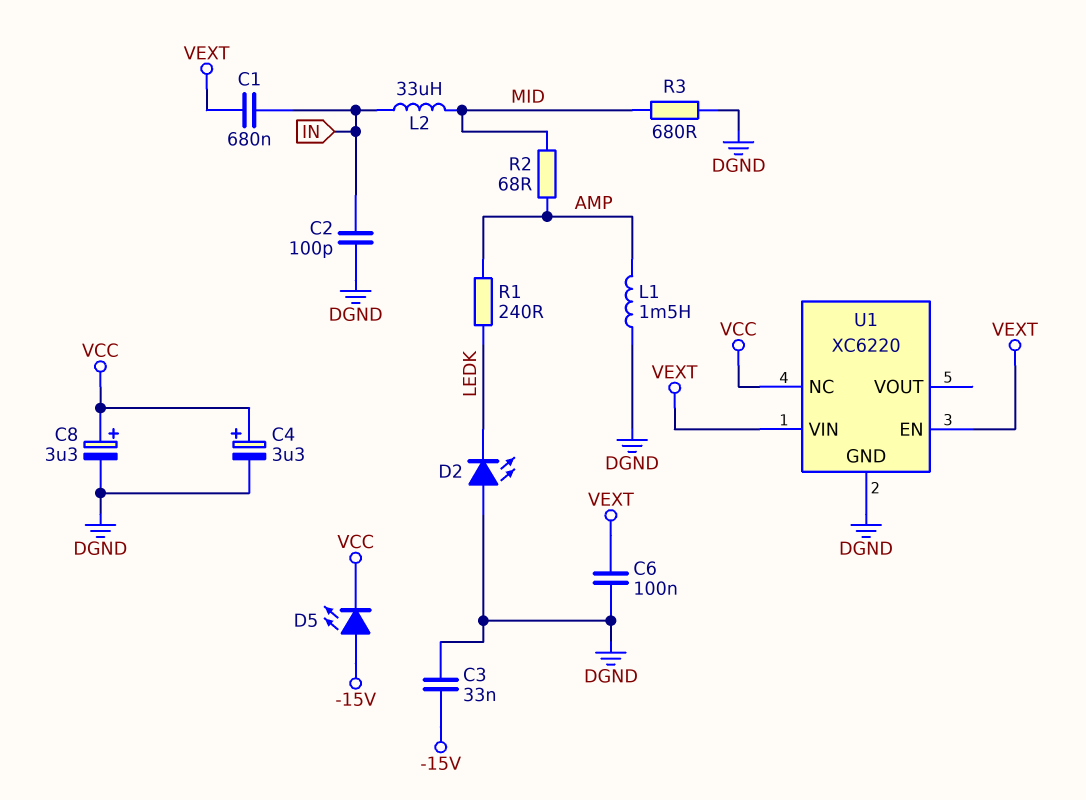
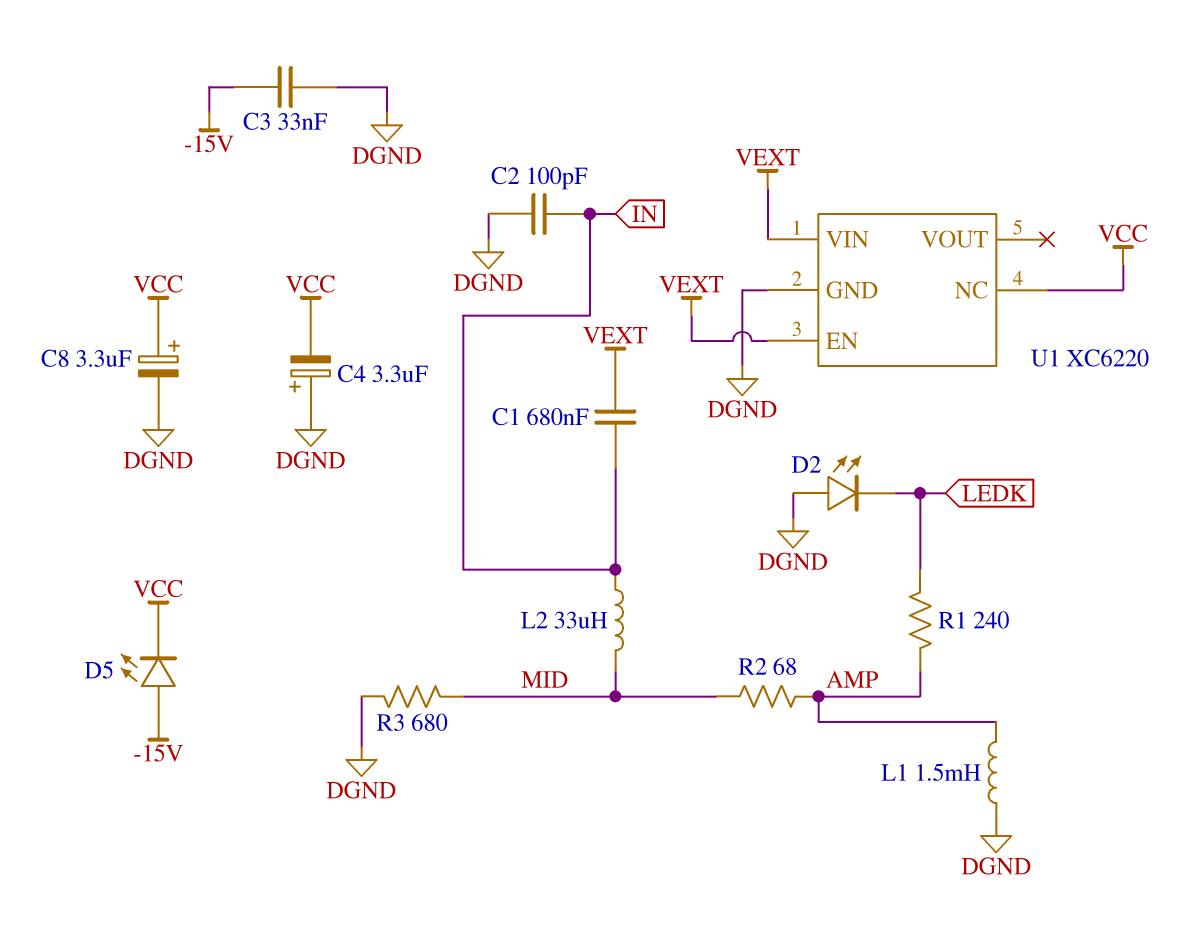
C4: 3.3uF (plus VCC, minus DGND) -> 3.3uF (plus DGND, minus VCC)
C6: 100nF (DGND, VEXT) -> none

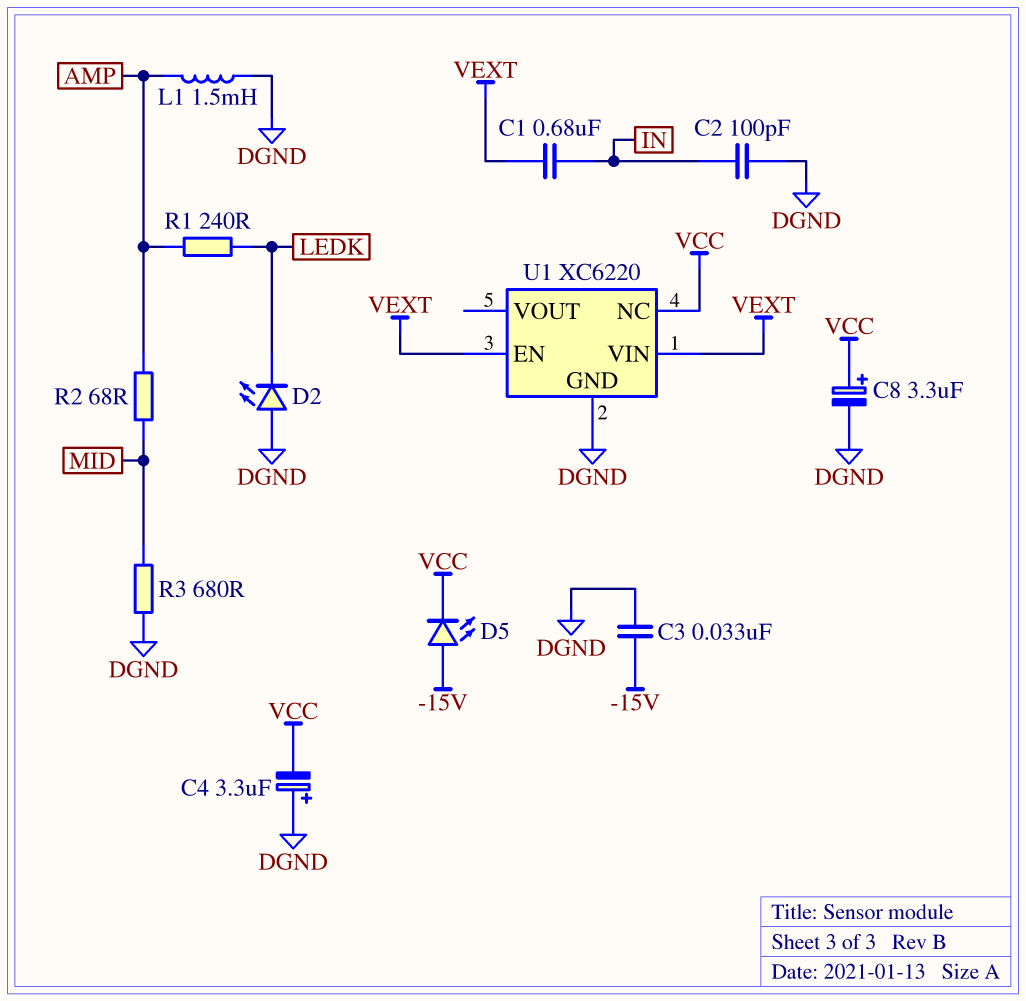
L2: 33uH (IN, MID) -> none

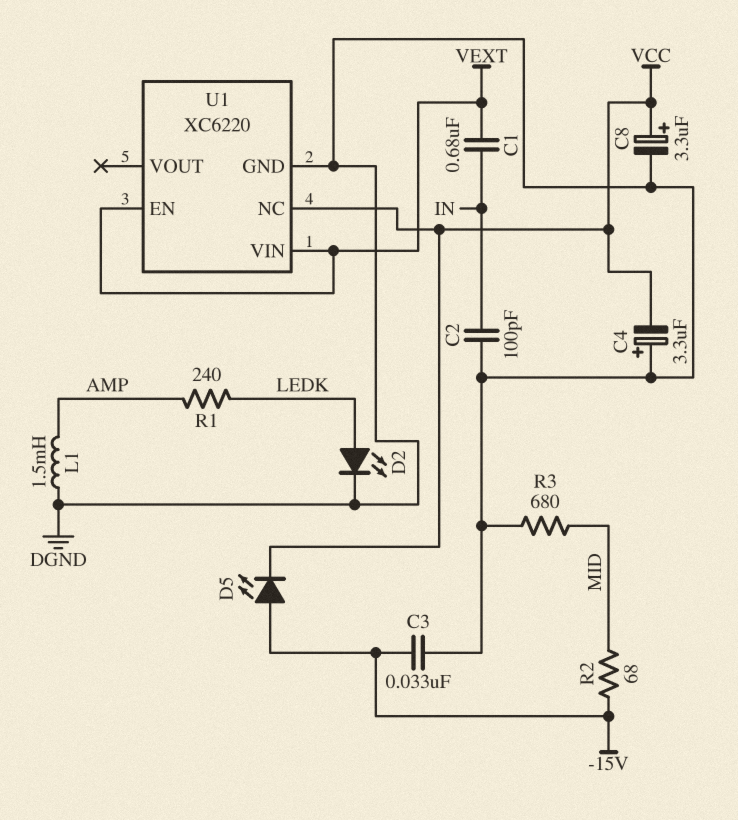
D2: LED (A DGND, K LEDK) -> LED (A LEDK, K DGND)
R2: 68 (AMP, MID) -> 68 (-15V, MID)

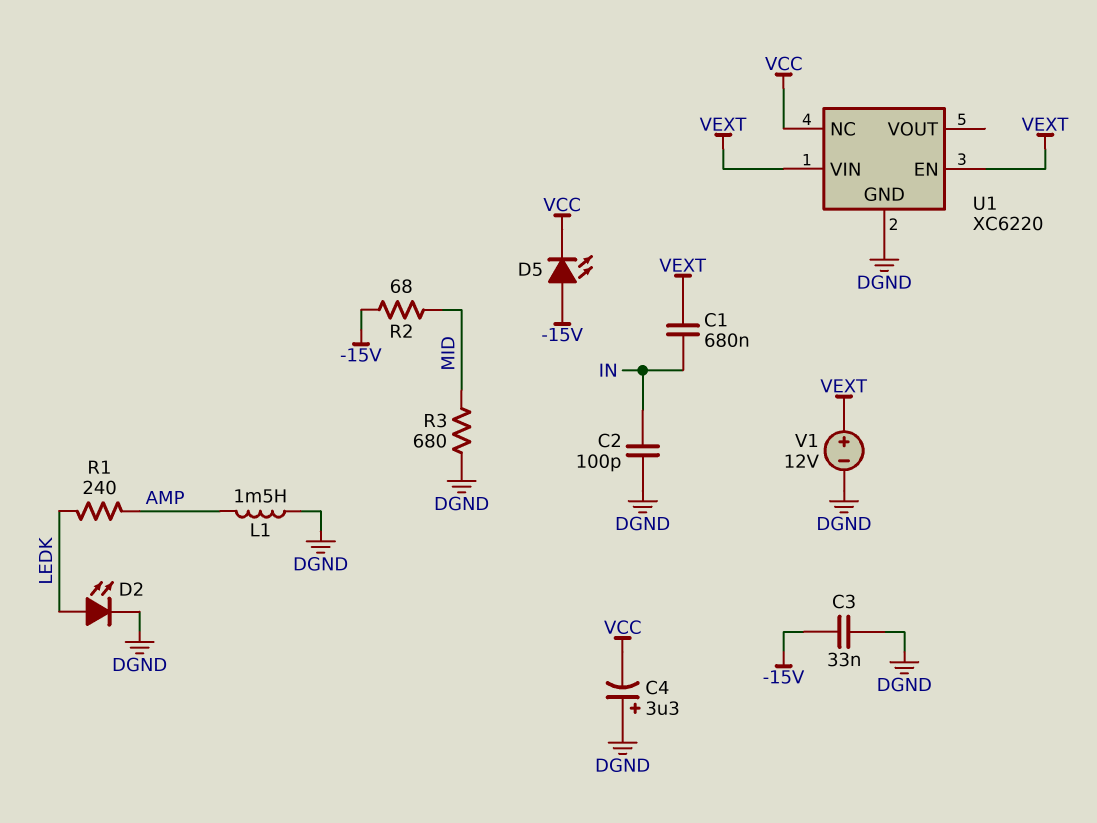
C8: 3.3uF (plus VCC, minus DGND) -> none
V1: none -> 12V (plus VEXT, minus DGND)

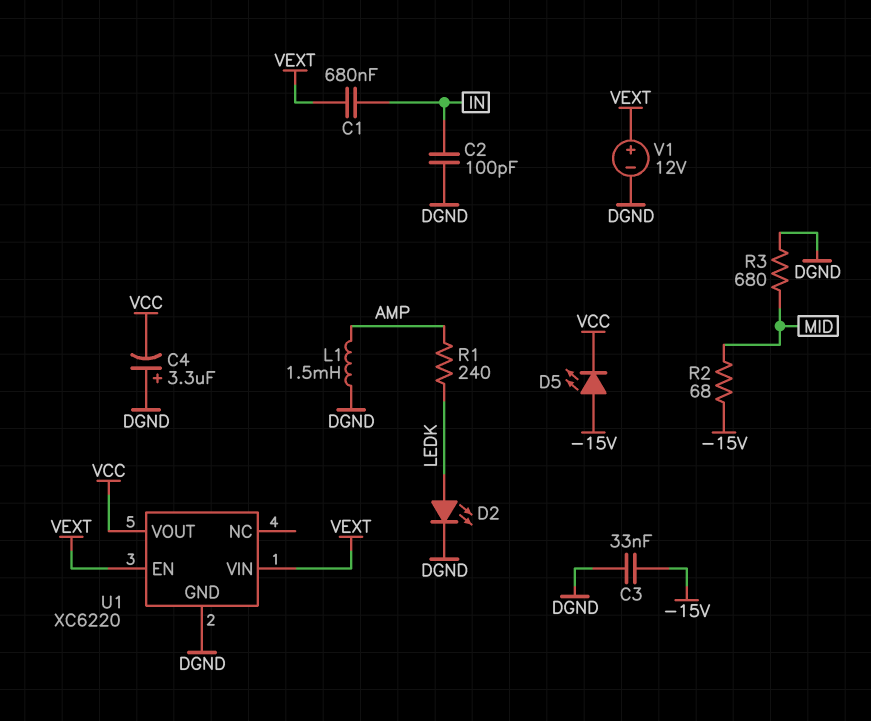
U1 pin NC: VCC -> none
U1 pin VOUT: none -> VCC

